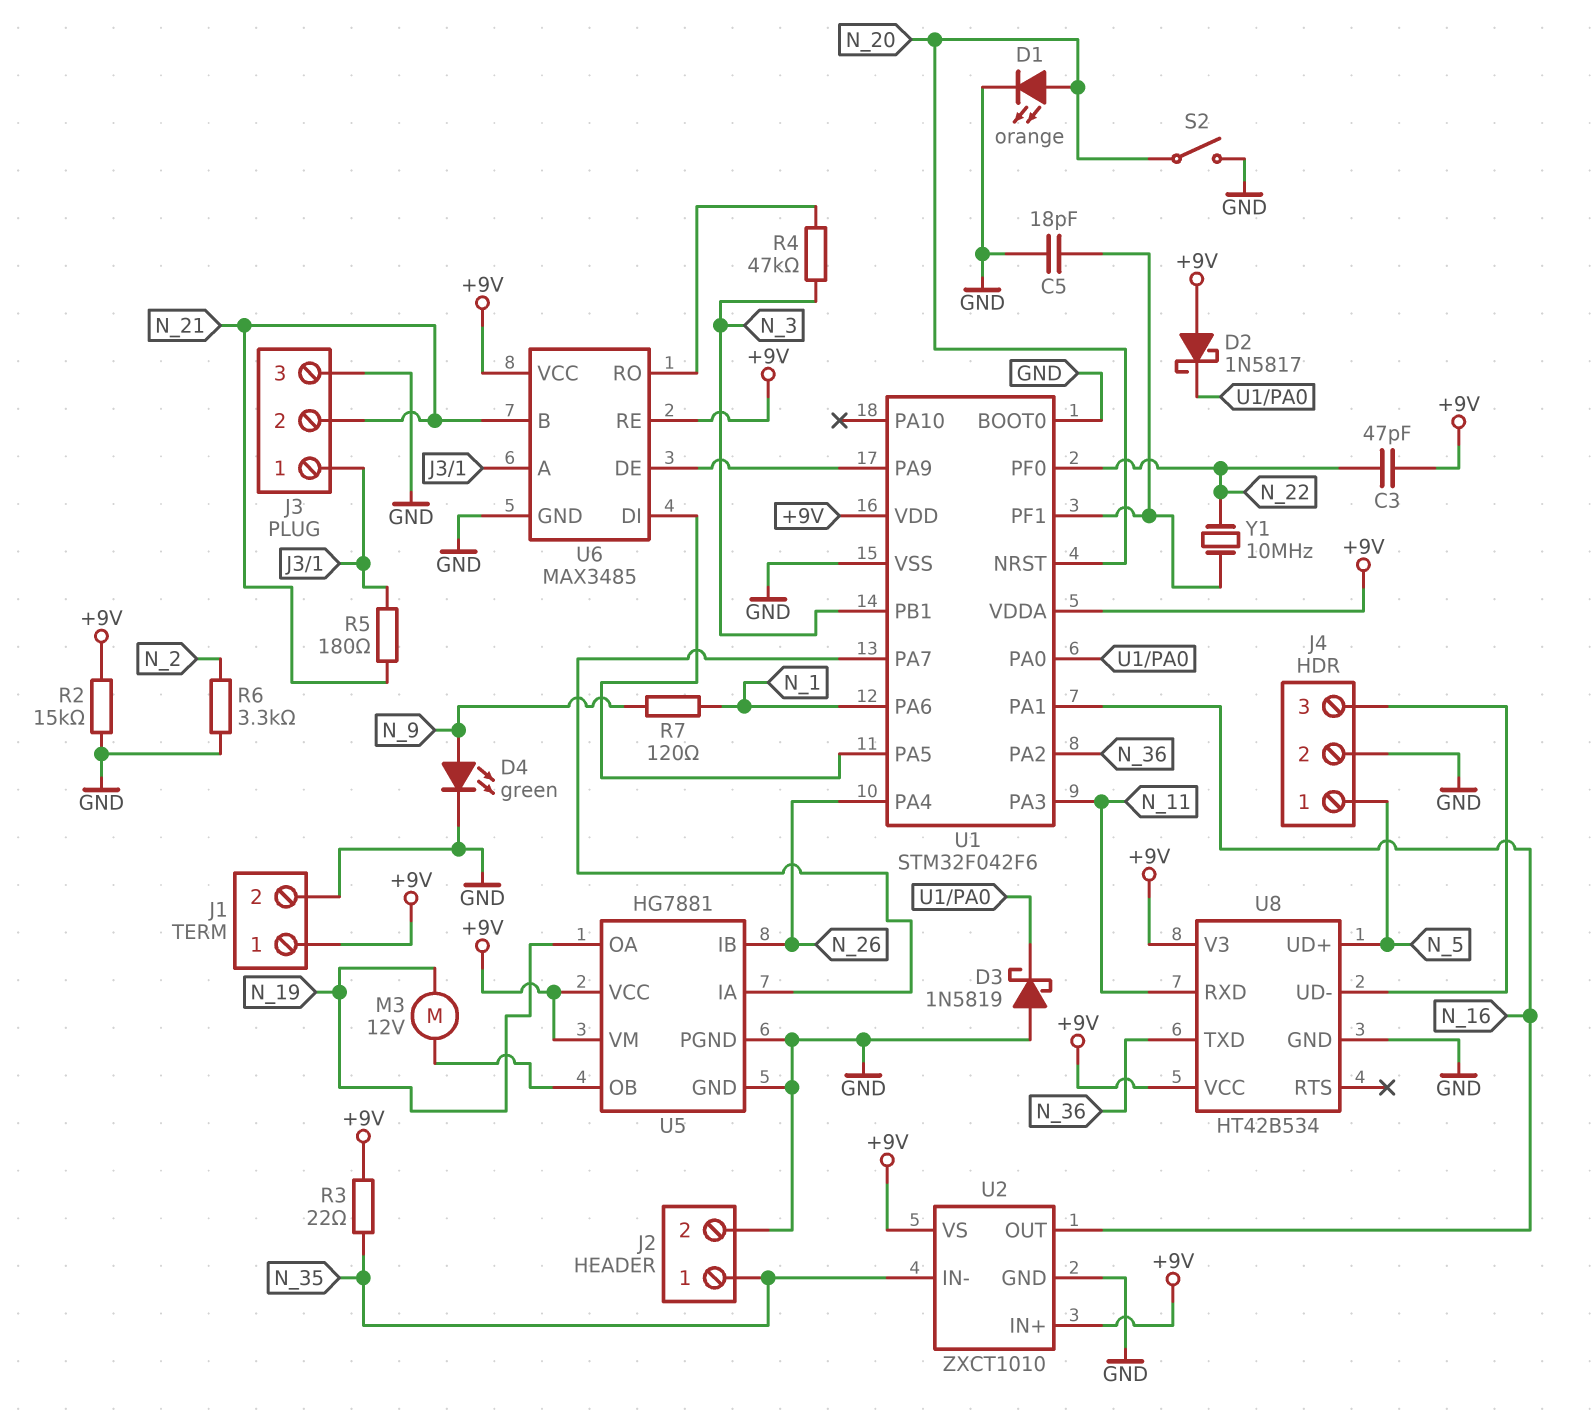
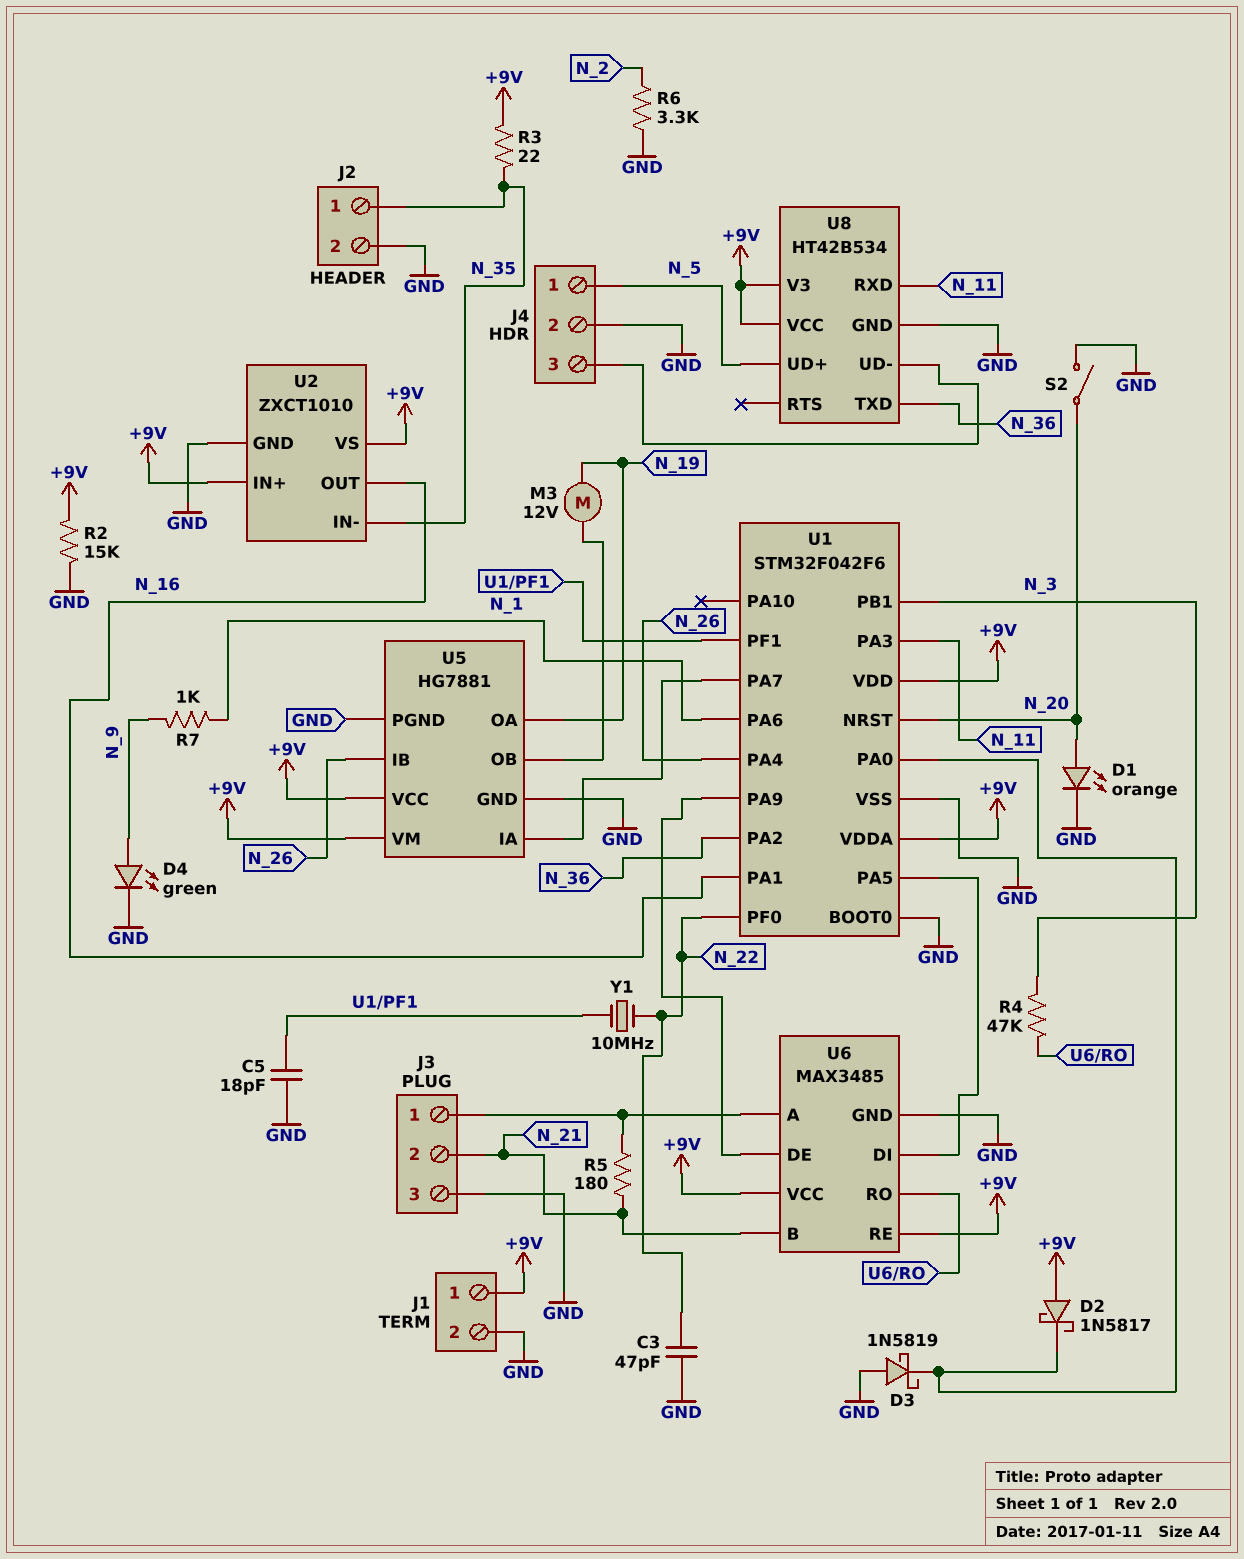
C3: 47pF (+9V, N_22) -> 47pF (GND, N_22)
R7: 120 (N_1, N_9) -> 1k (N_1, N_9)

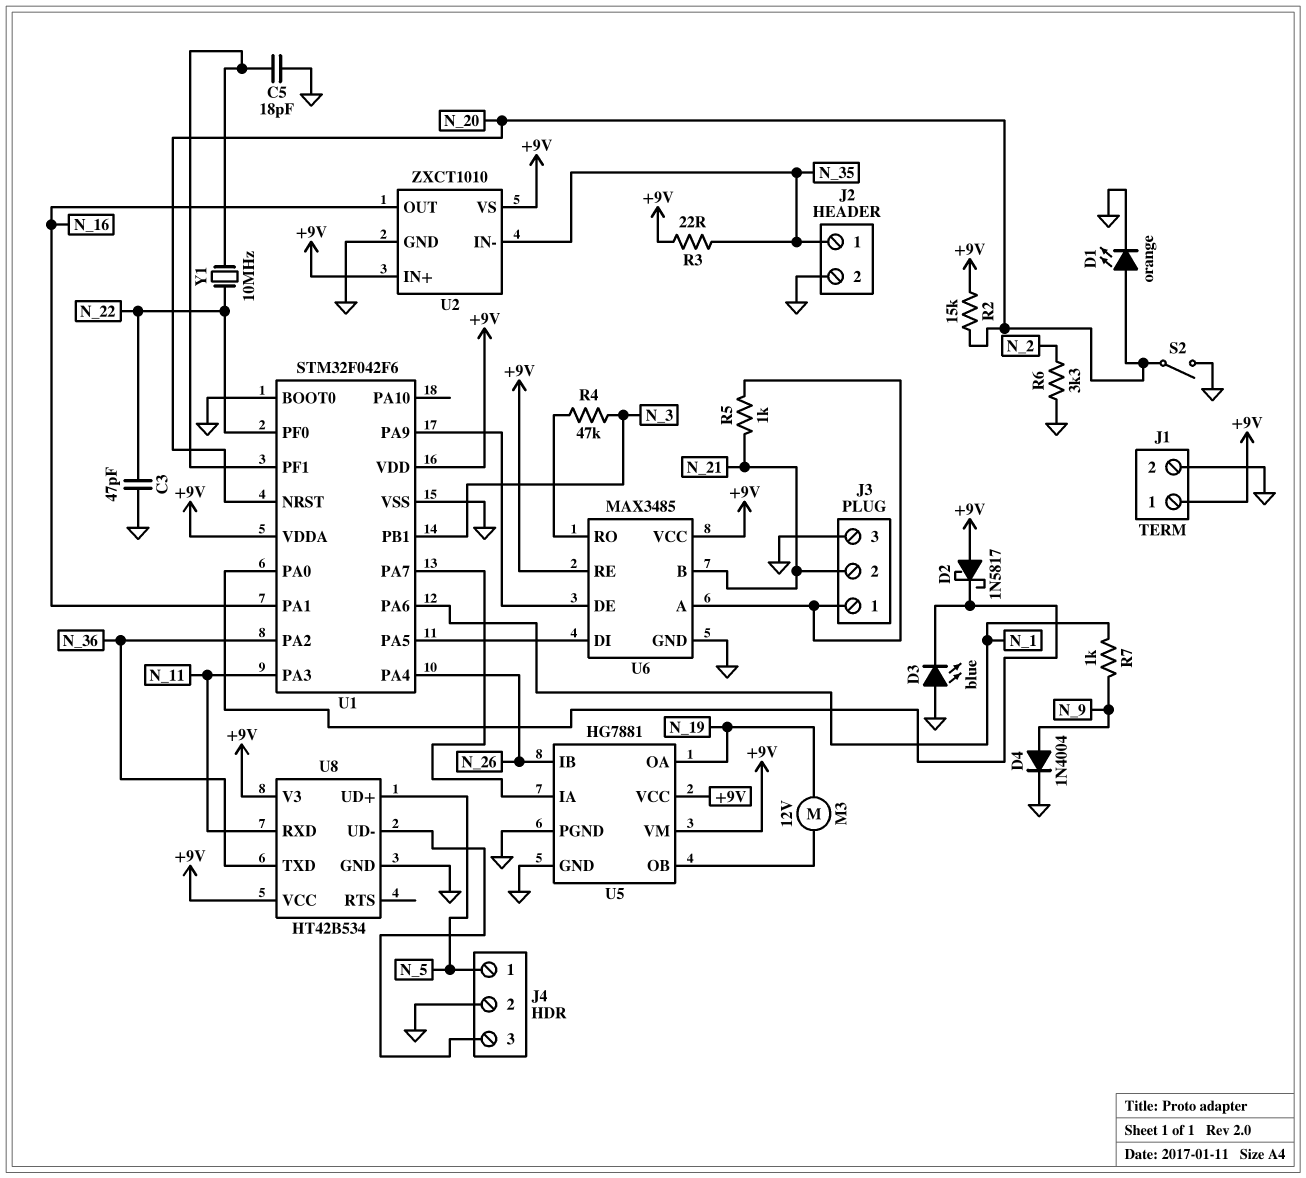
D3: schottky 1N5819 (A GND, K U1/PA0) -> LED blue (A GND, K U1/PA0)
D4: LED green (A N_9, K GND) -> diode 1N4004 (A N_9, K GND)
R2: 15k (+9V, GND) -> 15k (+9V, N_20)
R5: 180 (J3/1, N_21) -> 1k (J3/1, N_21)

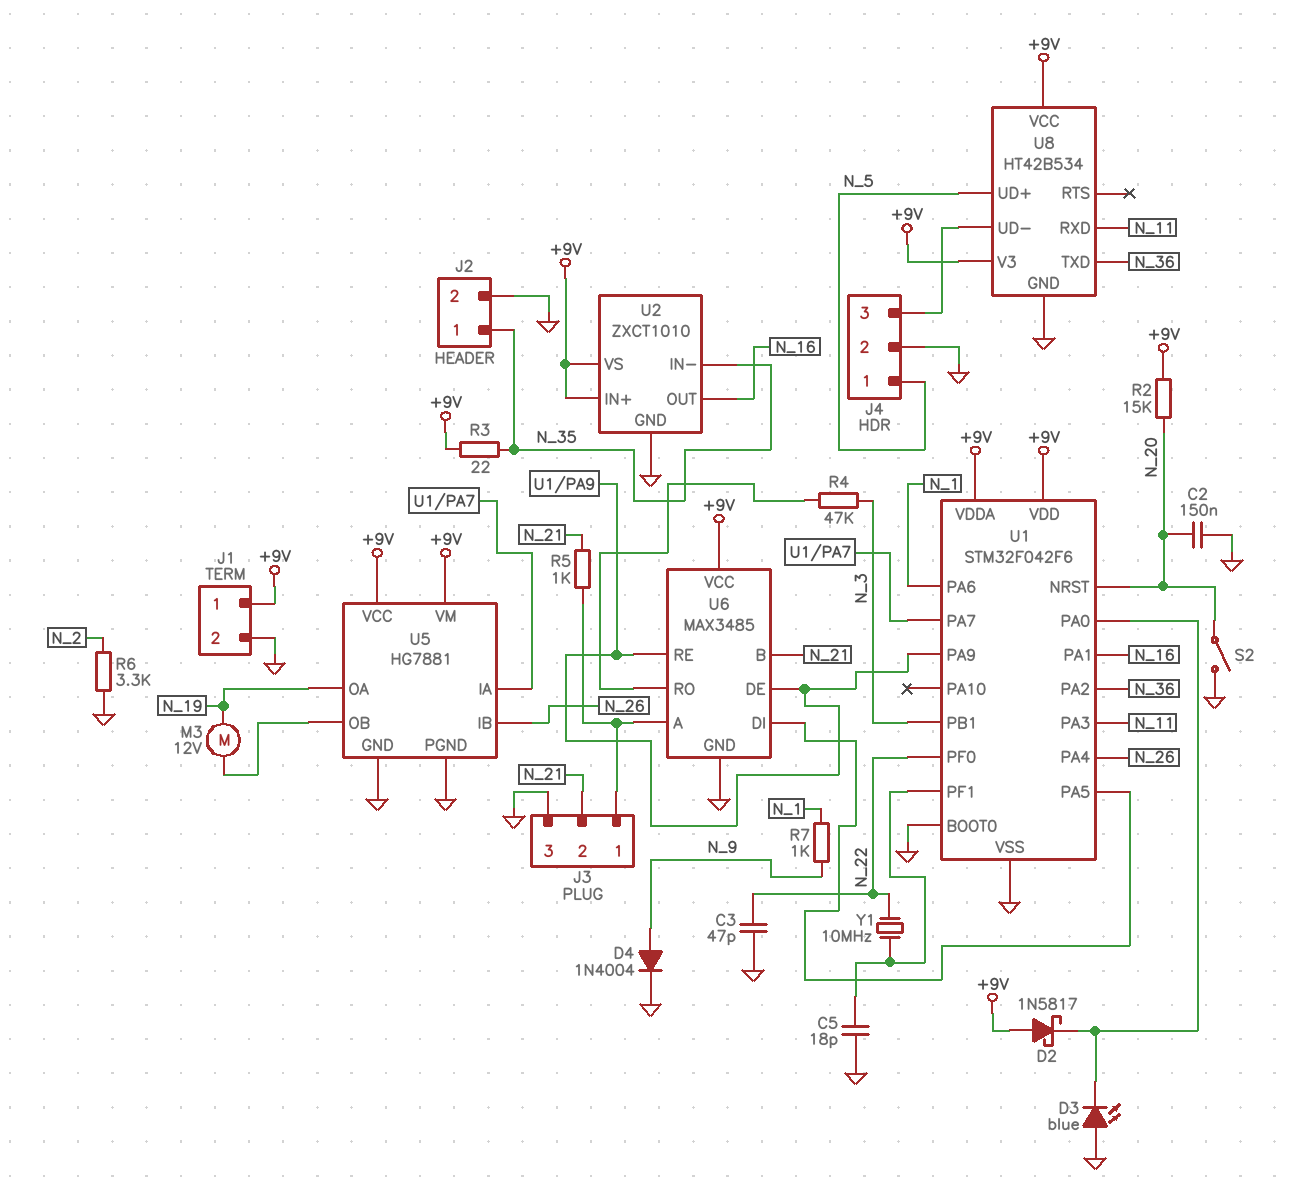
C2: none -> 150nF (GND, N_20)
D1: LED orange (A N_20, K GND) -> none
U6 pin RE: +9V -> U1/PA9

